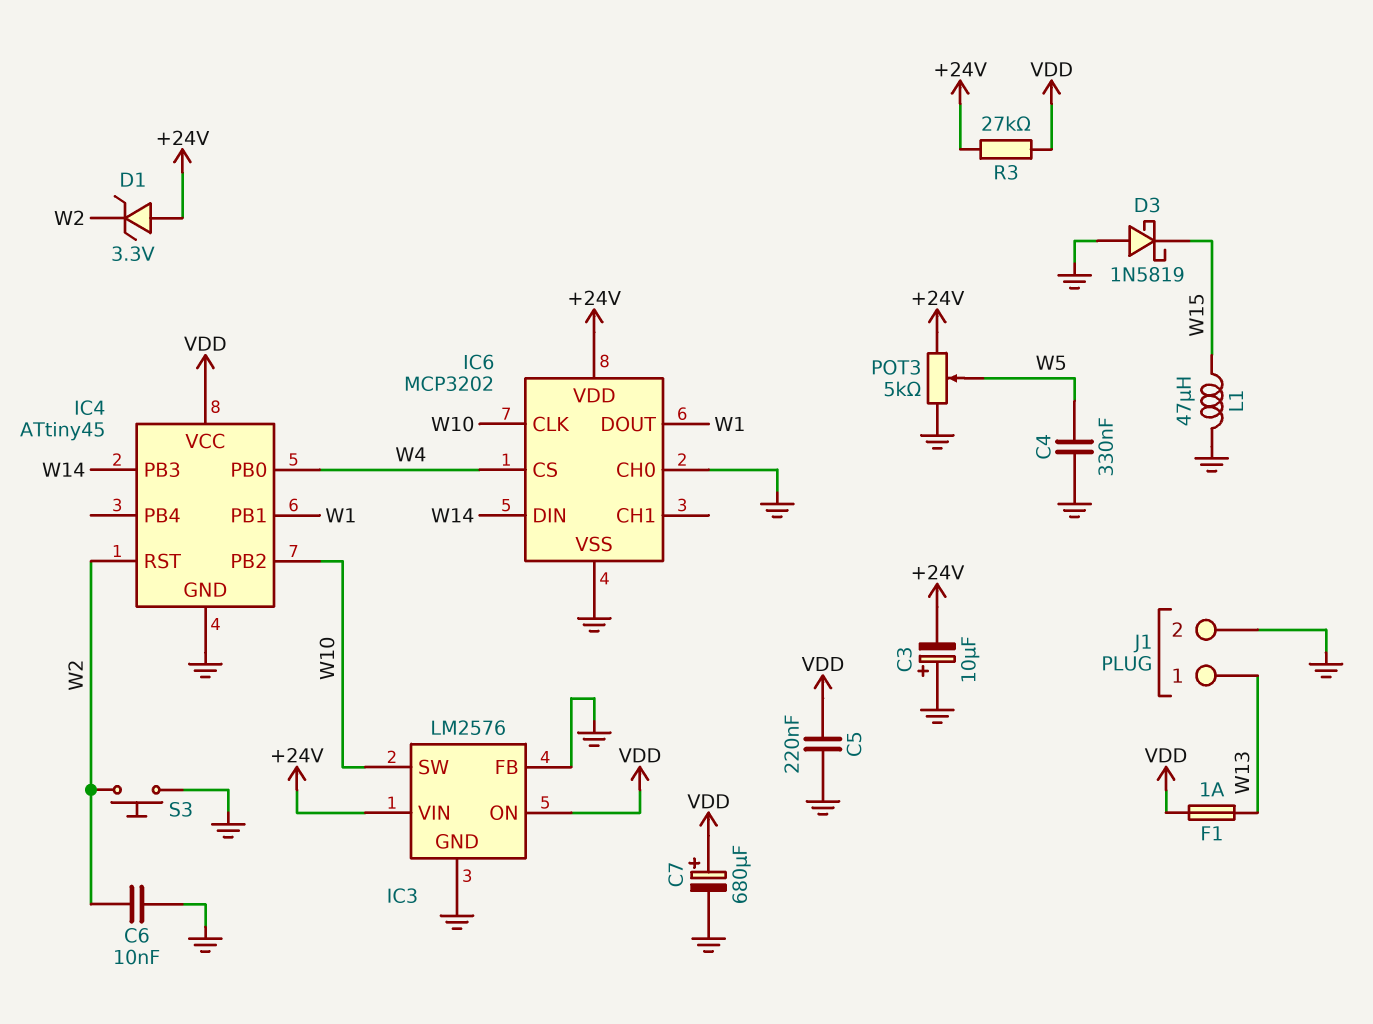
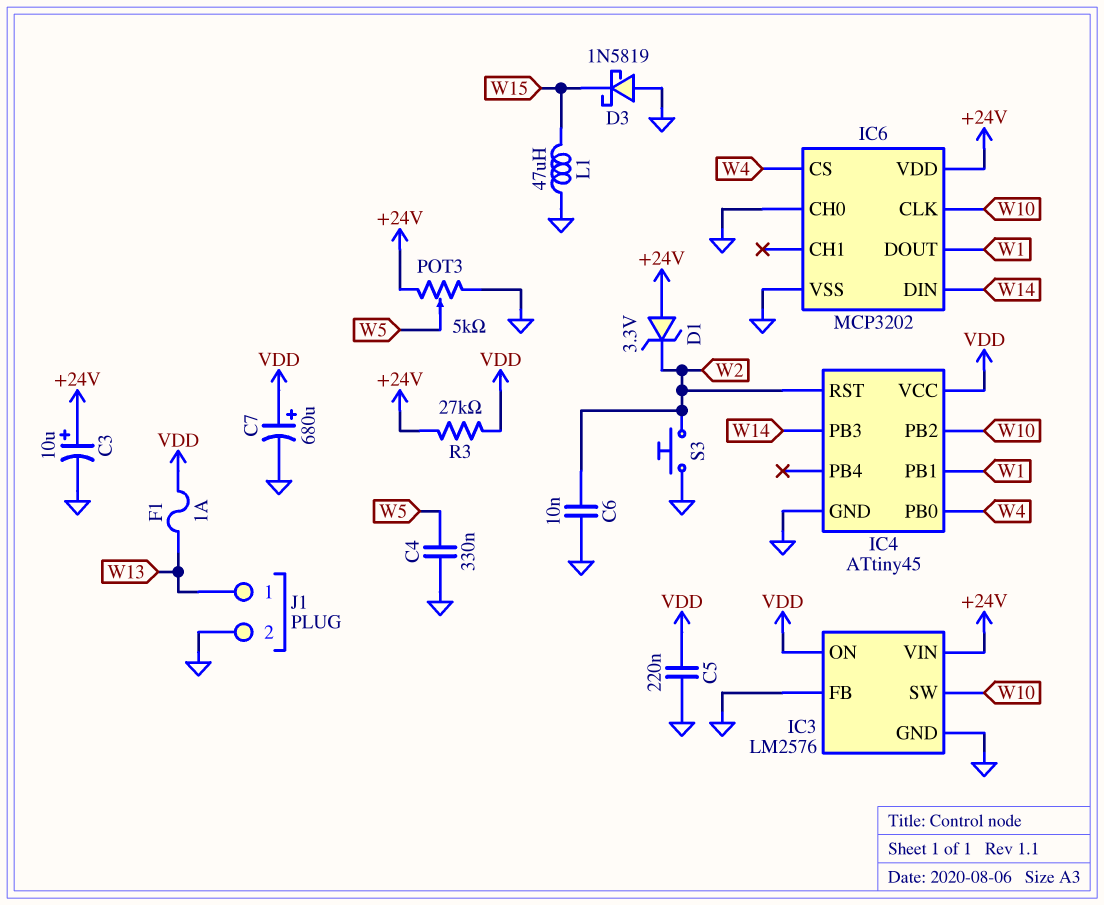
C3: 10uF (plus GND, minus +24V) -> 10uF (plus +24V, minus GND)

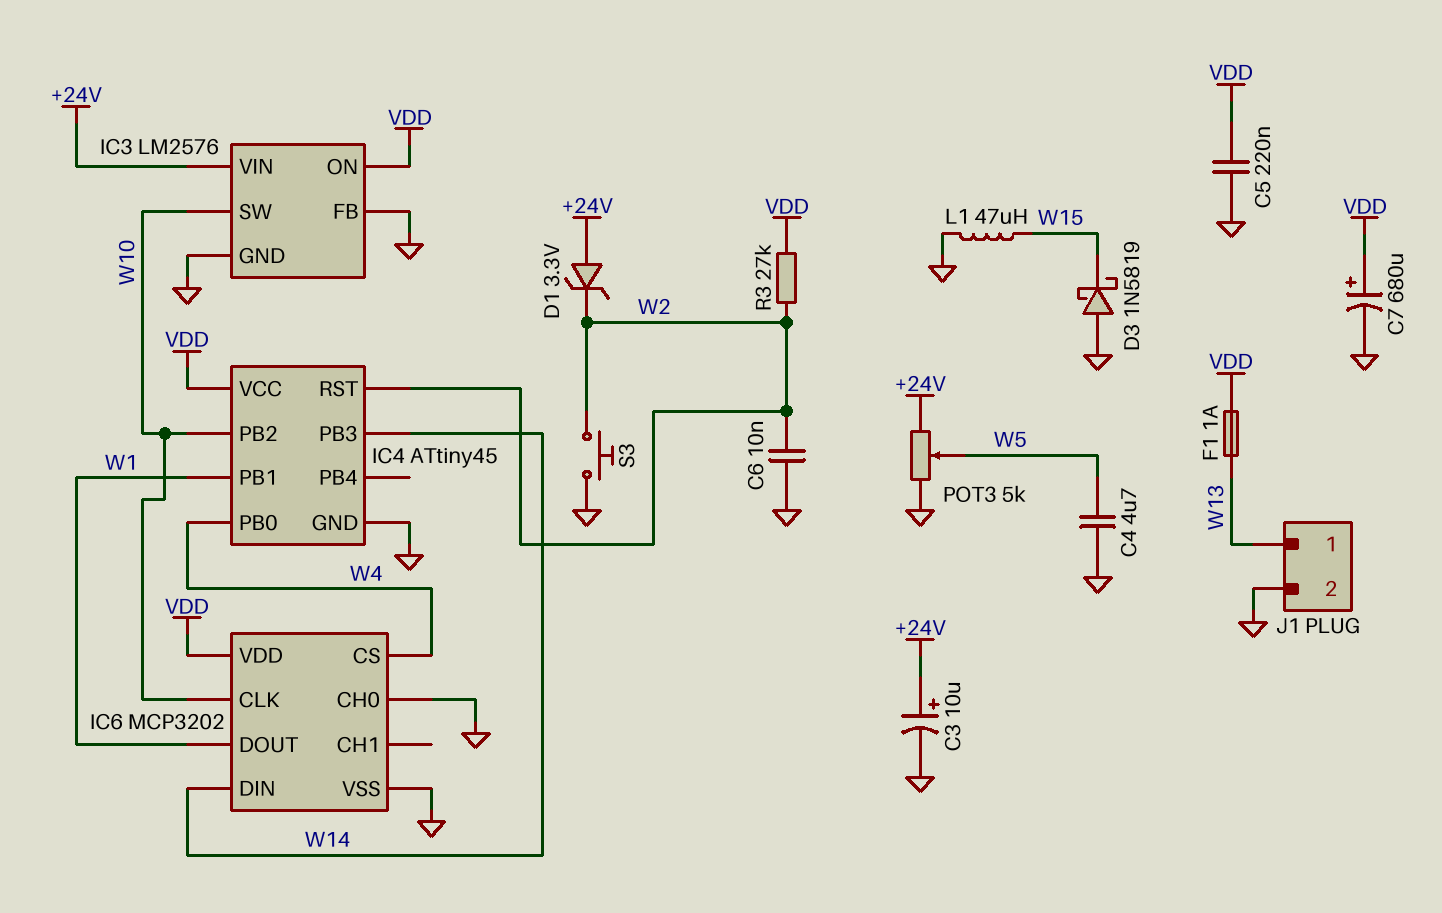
C4: 330nF (GND, W5) -> 4.7uF (GND, W5)
IC6 pin VDD: +24V -> VDD
R3: 27k (+24V, VDD) -> 27k (VDD, W2)

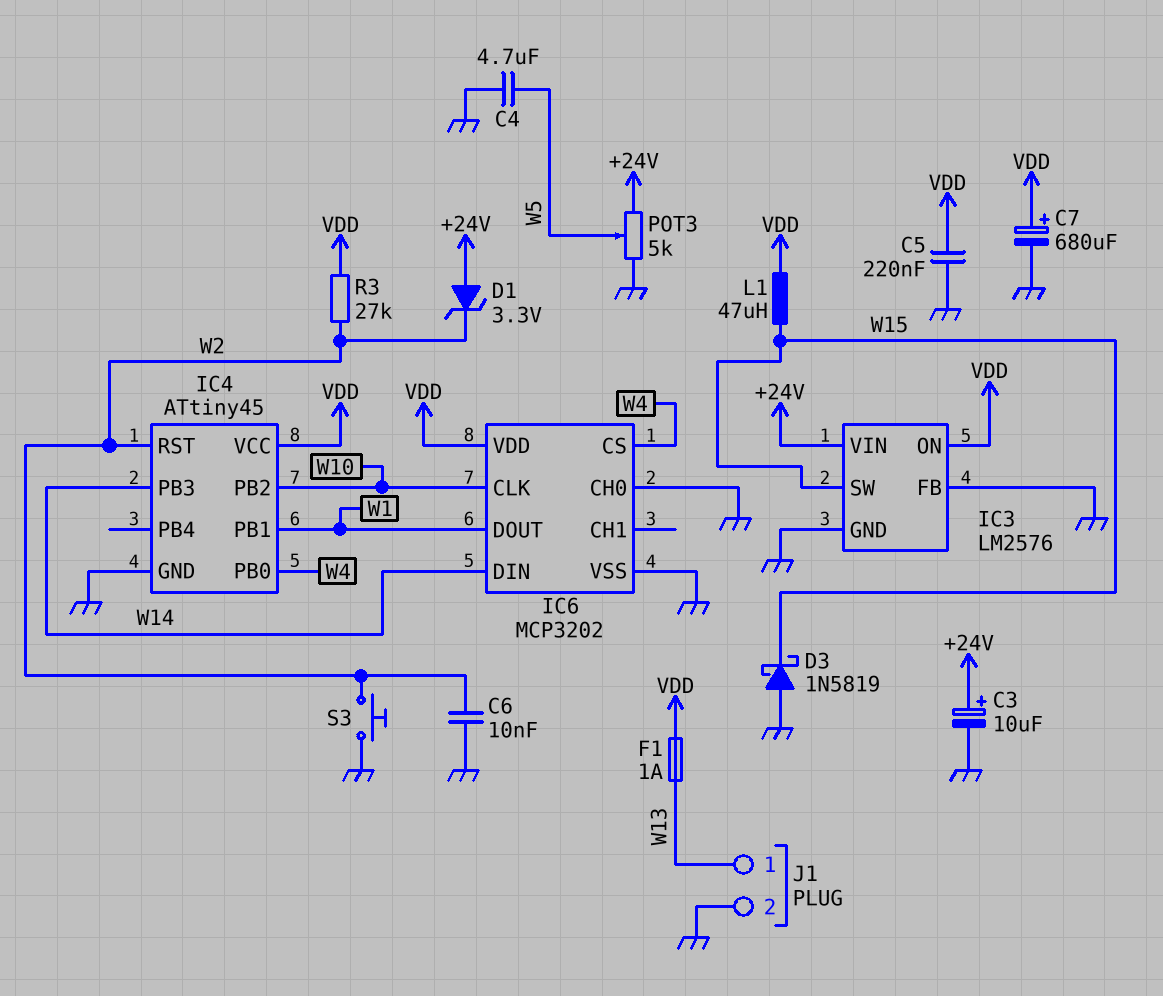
IC3 pin SW: W10 -> W15
L1: 47uH (GND, W15) -> 47uH (VDD, W15)

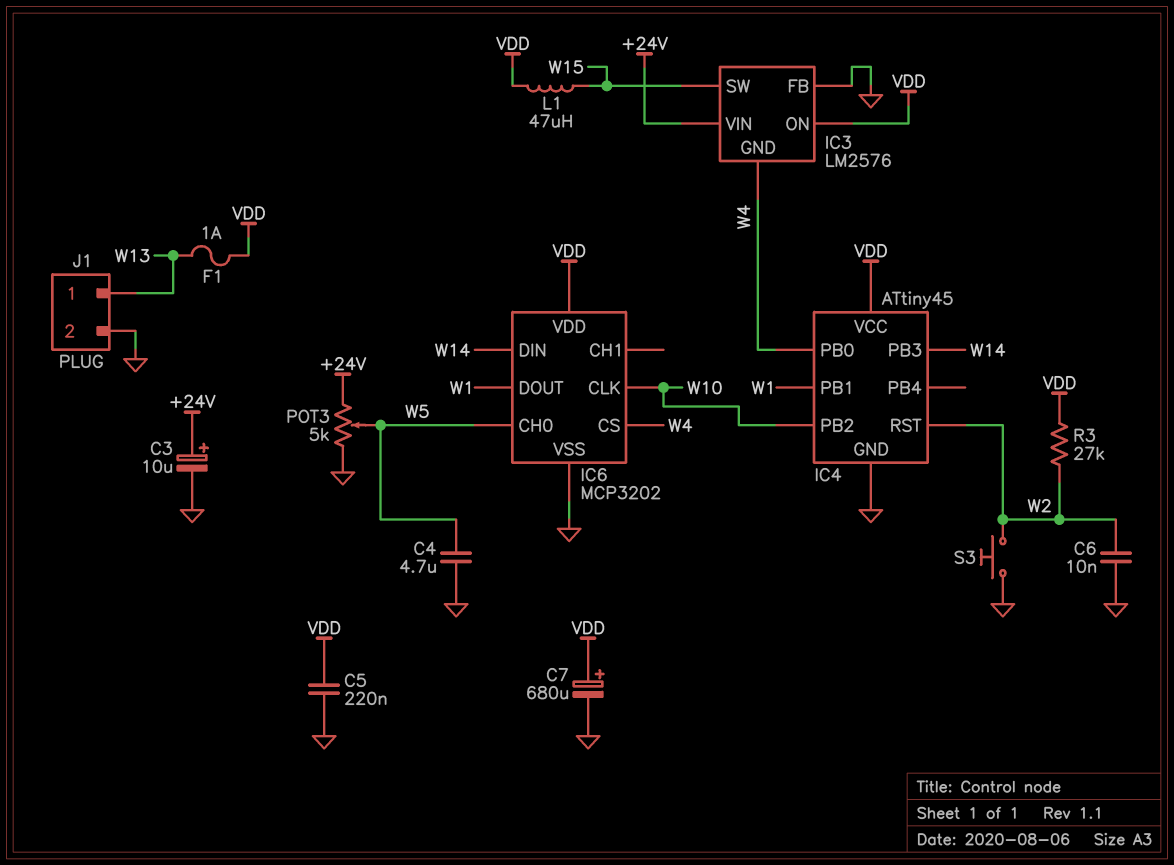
D1: zener 3.3V (A +24V, K W2) -> none
D3: schottky 1N5819 (A GND, K W15) -> none
IC3 pin GND: GND -> W4
IC6 pin CH0: GND -> W5

